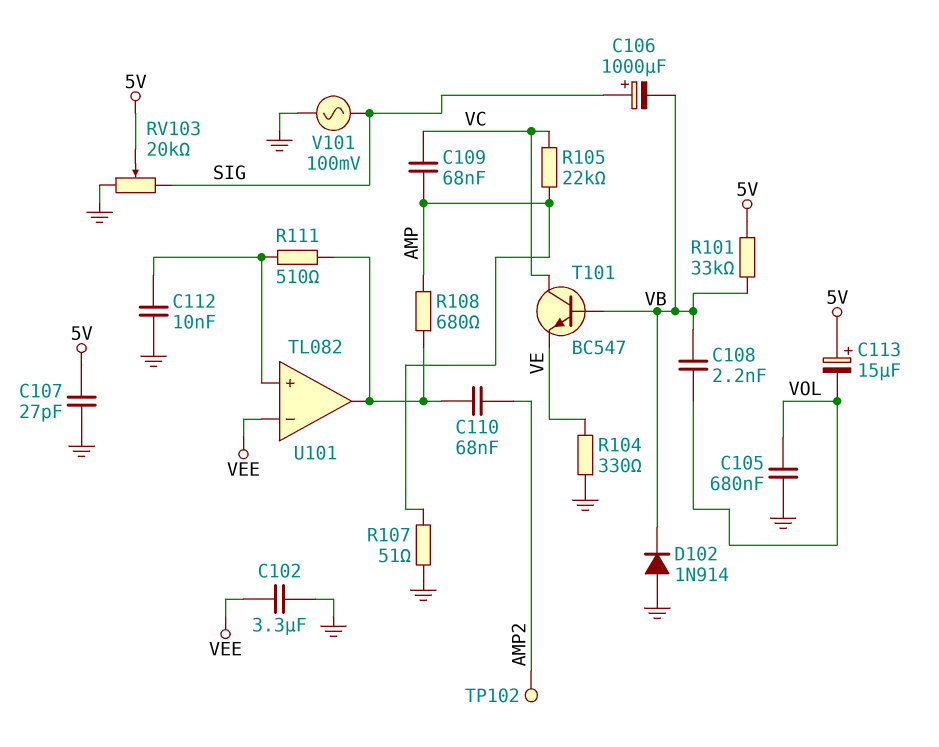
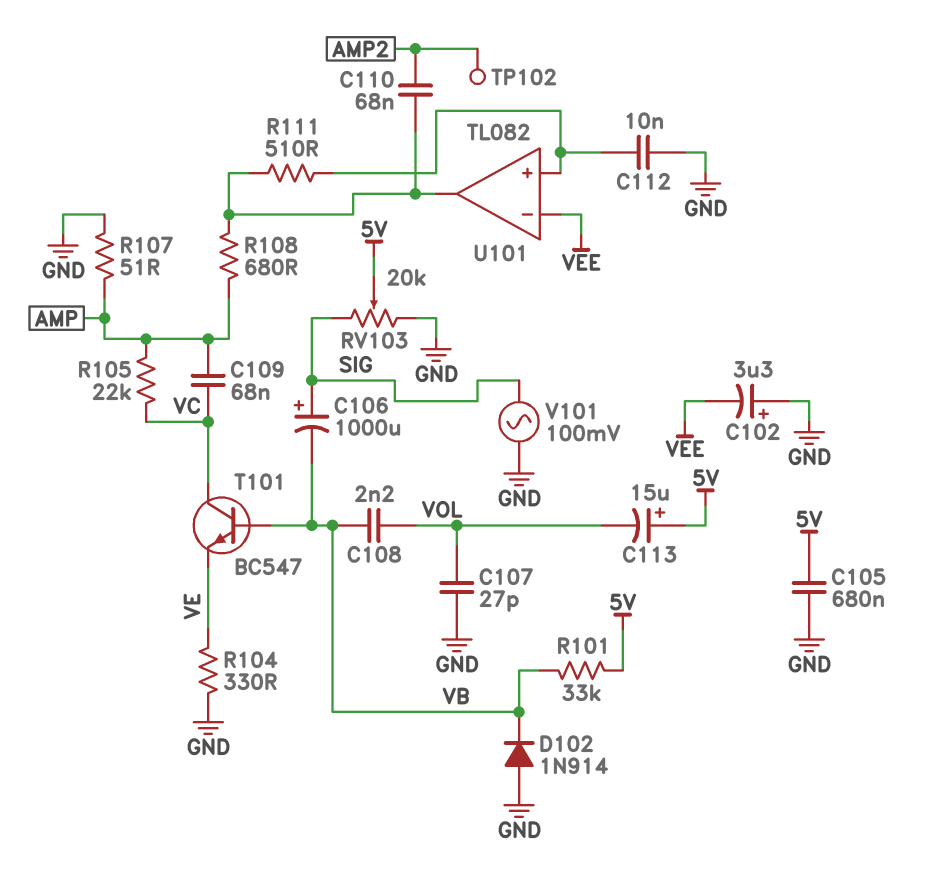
C102: 3.3uF (GND, VEE) -> 3.3uF (plus GND, minus VEE)
C105: 680nF (GND, VOL) -> 680nF (5V, GND)
C107: 27pF (5V, GND) -> 27pF (GND, VOL)

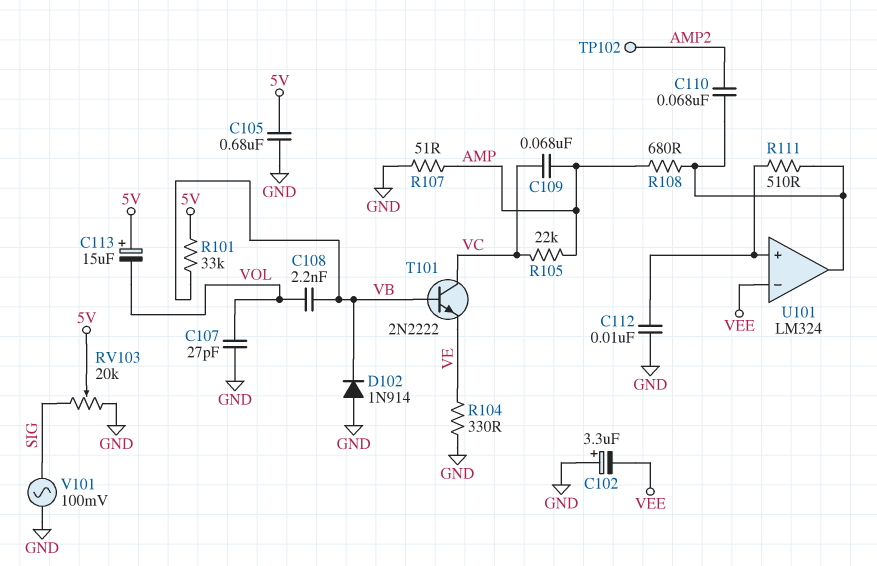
C106: 1000uF (plus SIG, minus VB) -> none
T101: NPN BC547 (B VB, C VC, E VE) -> NPN 2N2222 (B VB, C VC, E VE)
U101: TL082 -> LM324

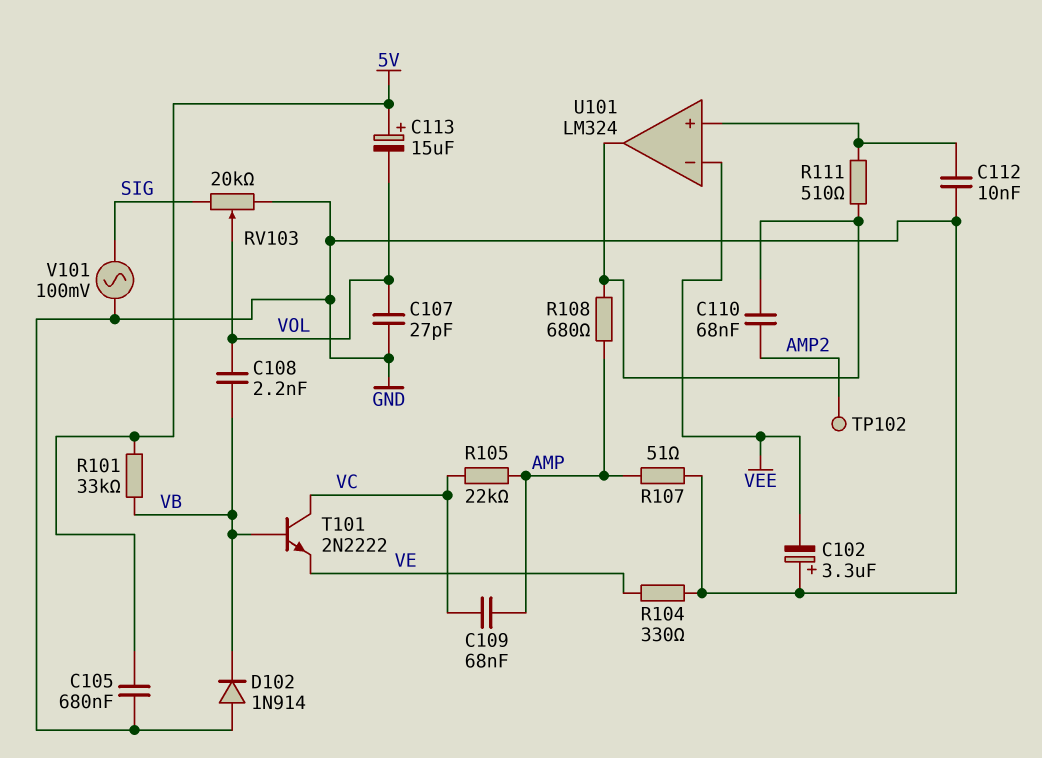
RV103: 20k (GND, SIG, wiper 5V) -> 20k (GND, SIG, wiper VOL)

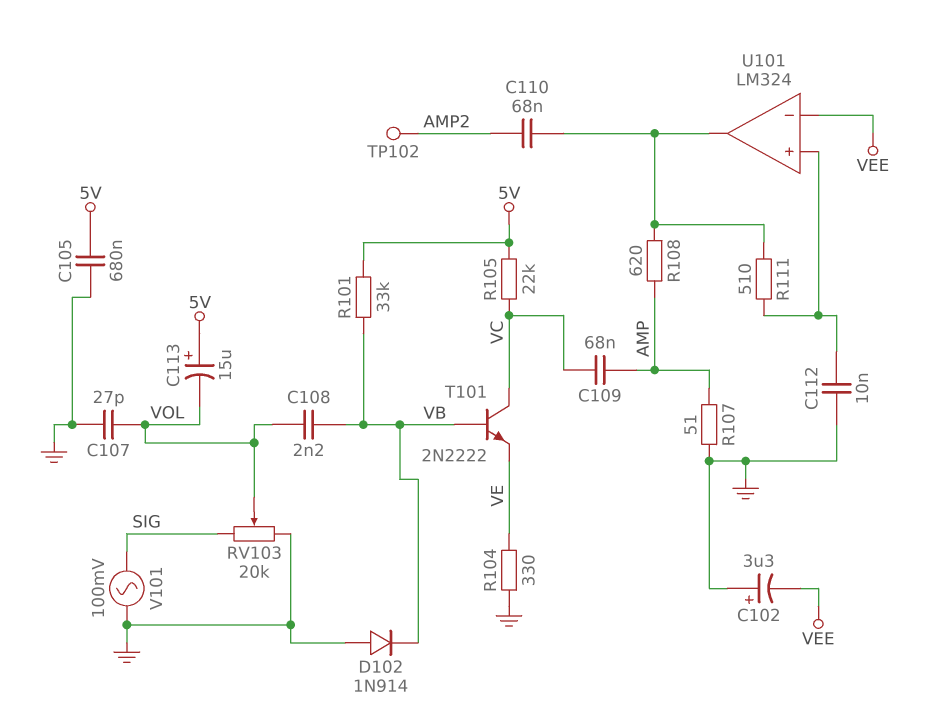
R105: 22k (AMP, VC) -> 22k (5V, VC)
R108: 680 (AMP, U101/out) -> 620 (AMP, U101/out)

